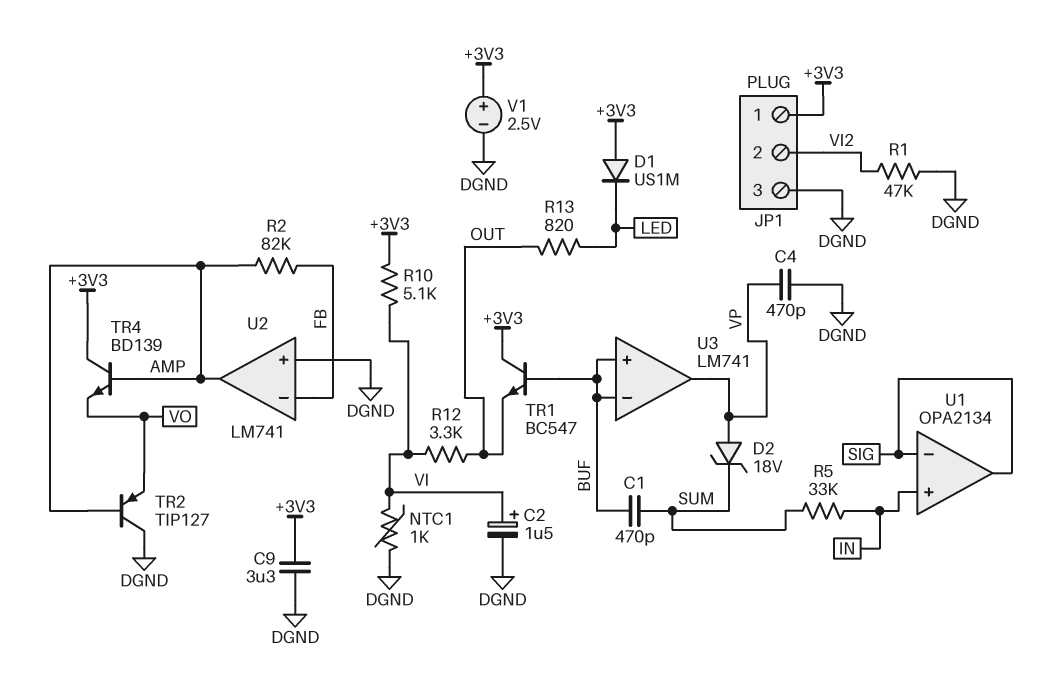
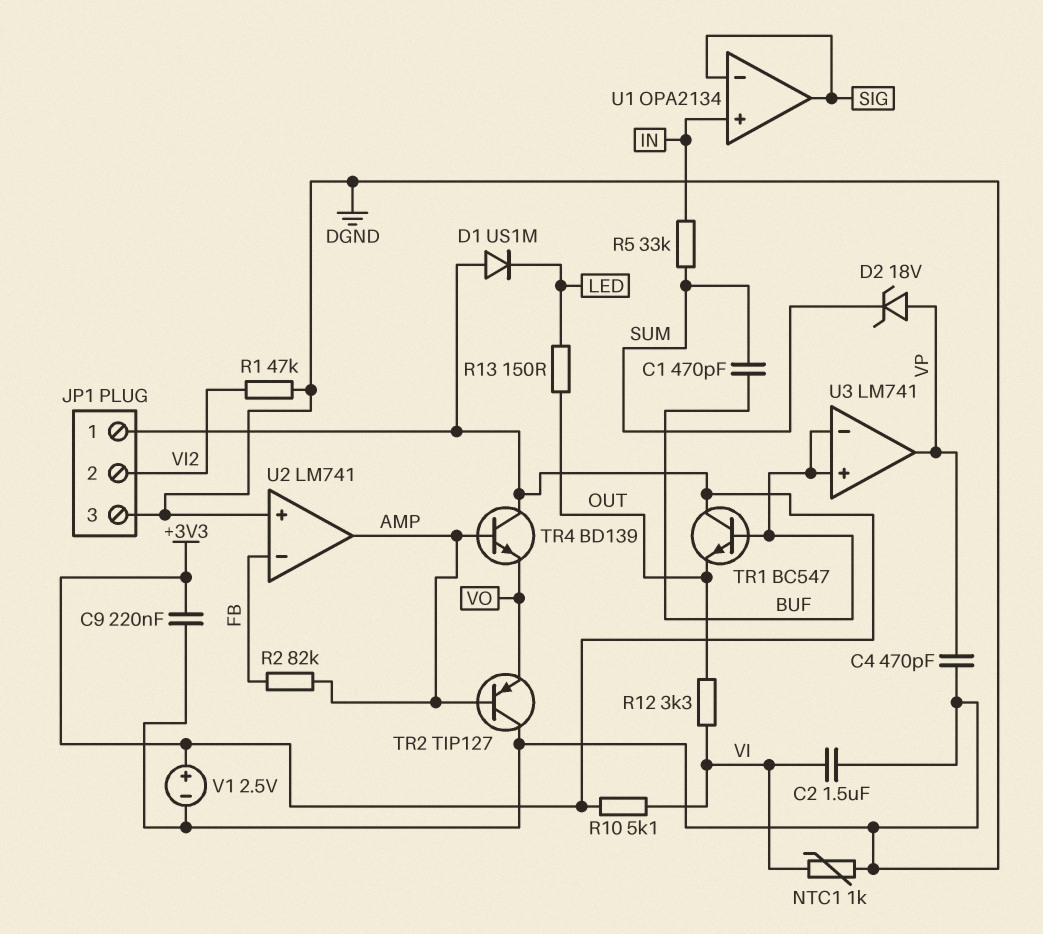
C2: 1.5uF (plus VI, minus DGND) -> 1.5uF (DGND, VI)
C9: 3.3uF (+3V3, DGND) -> 220nF (+3V3, DGND)
R13: 820 (LED, OUT) -> 150 (LED, OUT)

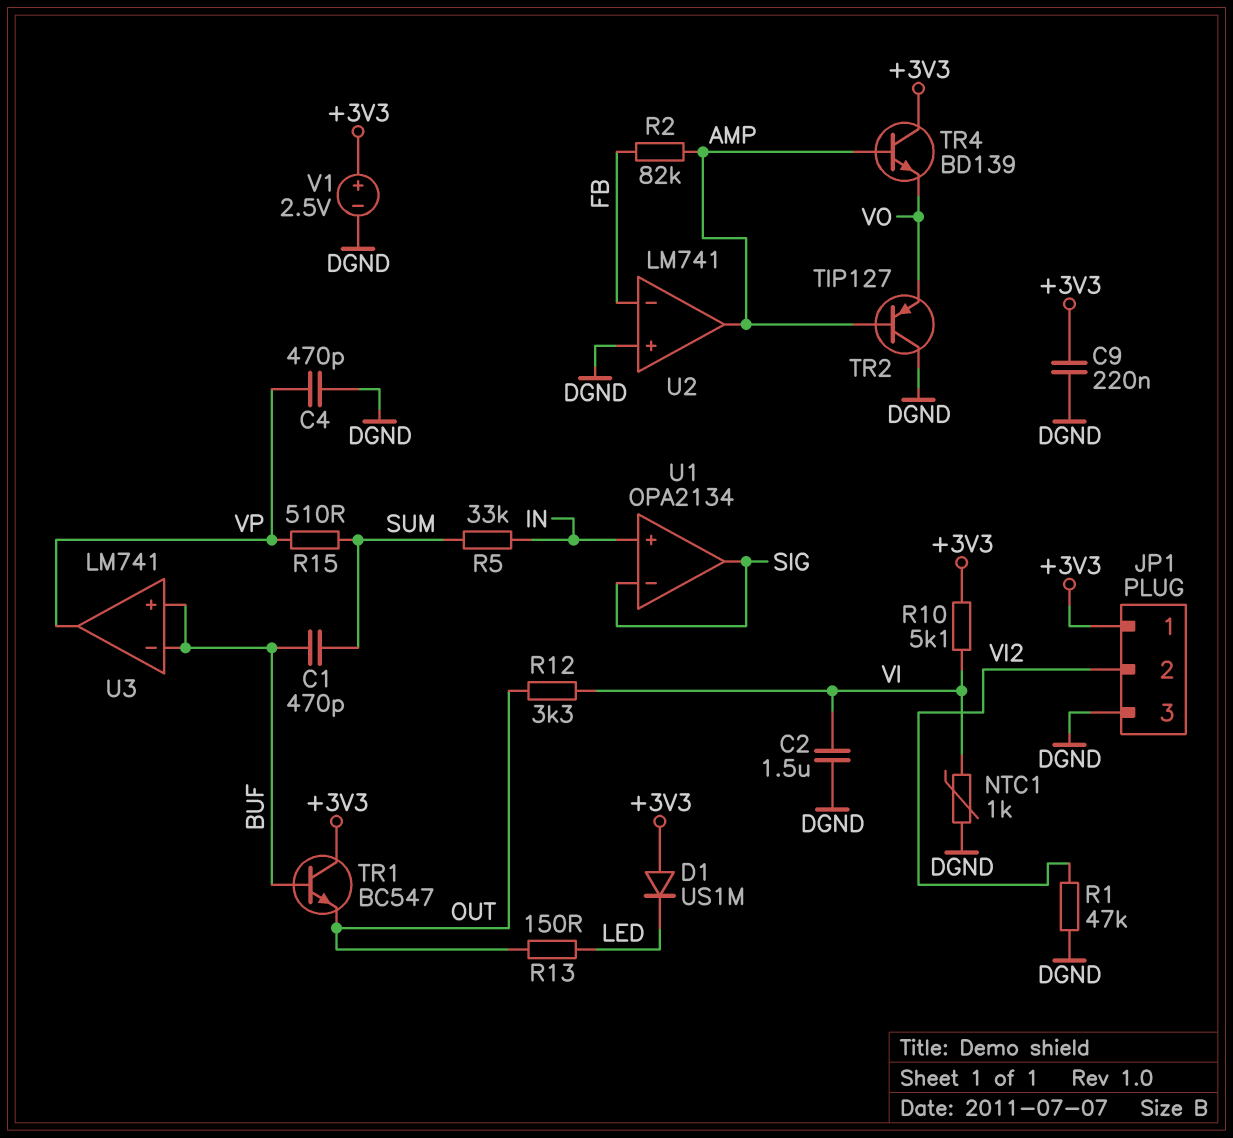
D2: zener 18V (A VP, K SUM) -> none
R15: none -> 510 (SUM, VP)

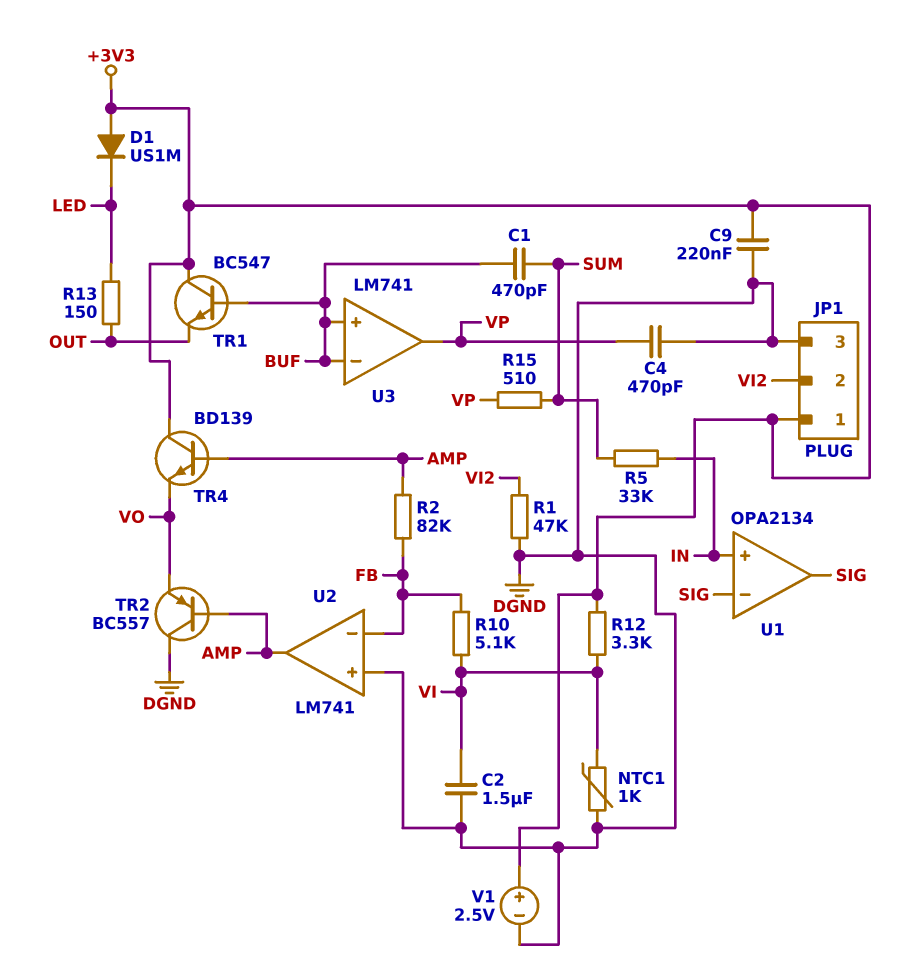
R10: 5.1k (+3V3, VI) -> 5.1k (FB, VI)
R12: 3.3k (OUT, VI) -> 3.3k (+3V3, VI)
TR2: PNP TIP127 (B AMP, C DGND, E VO) -> PNP BC557 (B AMP, C DGND, E VO)

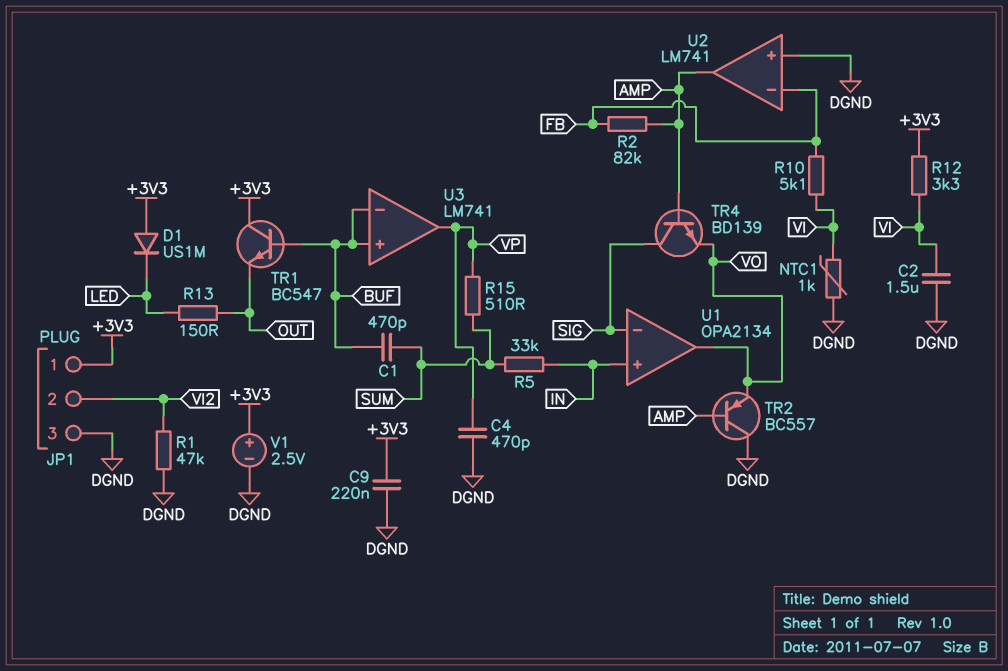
TR4: NPN BD139 (B AMP, C +3V3, E VO) -> NPN BD139 (B AMP, C SIG, E VO)
U1 pin out: SIG -> VO

